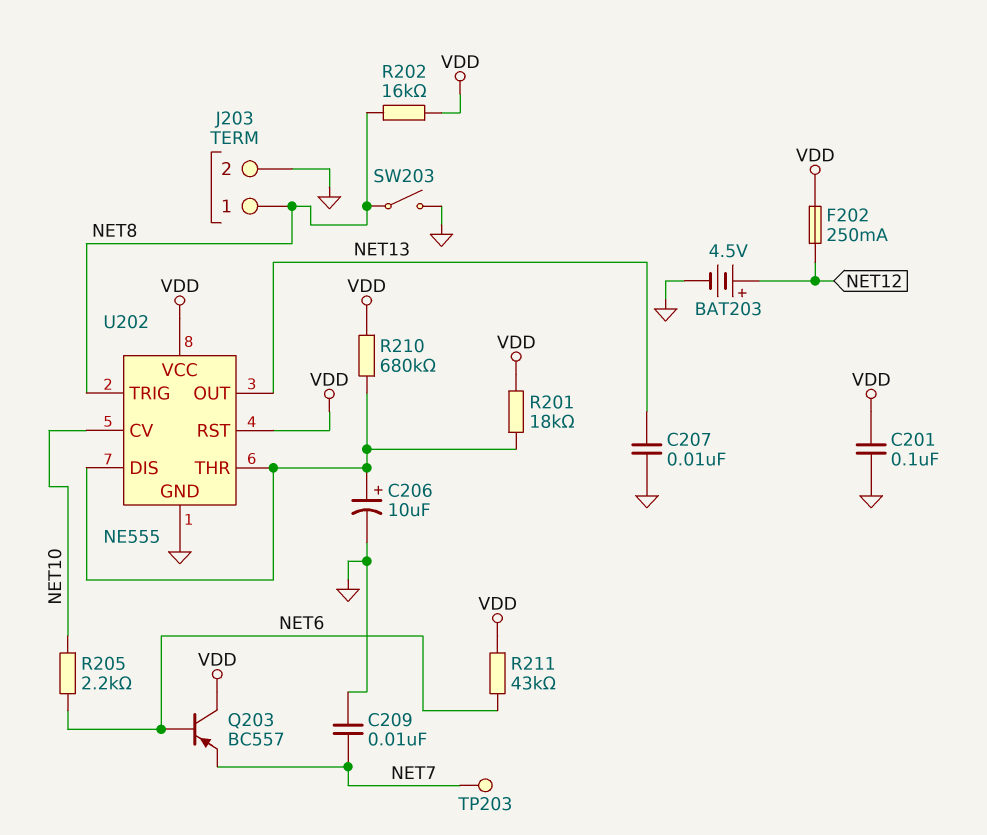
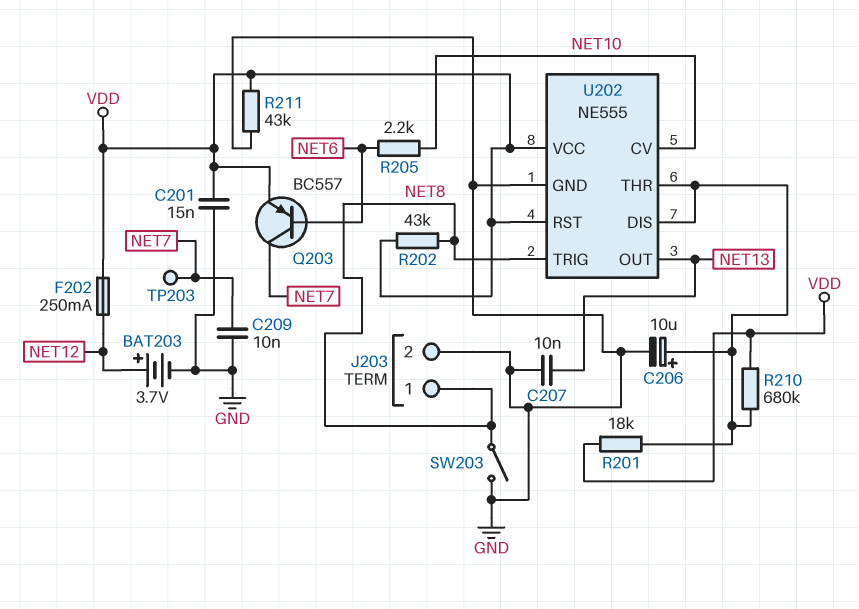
BAT203: 4.5V (plus NET12, minus GND) -> 3.7V (plus NET12, minus GND)
C201: 100nF (GND, VDD) -> 15nF (GND, VDD)
Q203: PNP BC557 (B NET6, C VDD, E NET7) -> PNP BC557 (B NET6, C NET7, E VDD)
R202: 16k (NET8, VDD) -> 43k (NET8, VDD)
R211: 43k (NET6, VDD) -> 43k (GND, VDD)

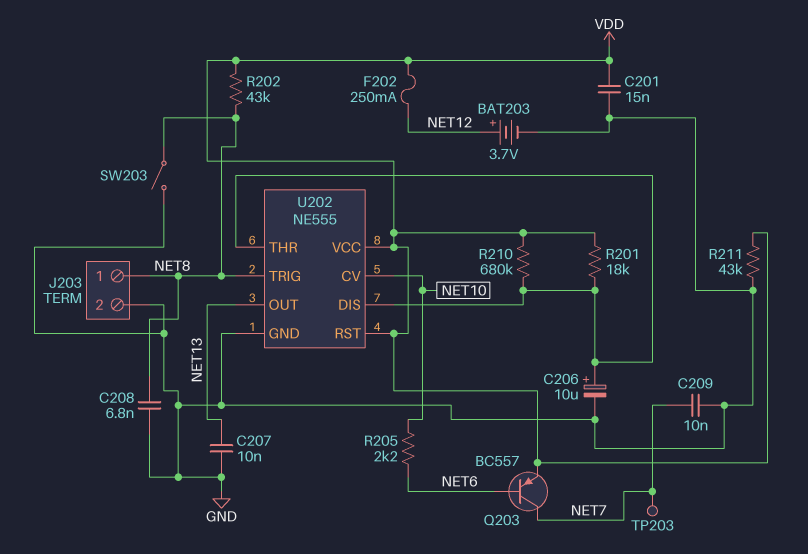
C208: none -> 6.8nF (GND, NET8)

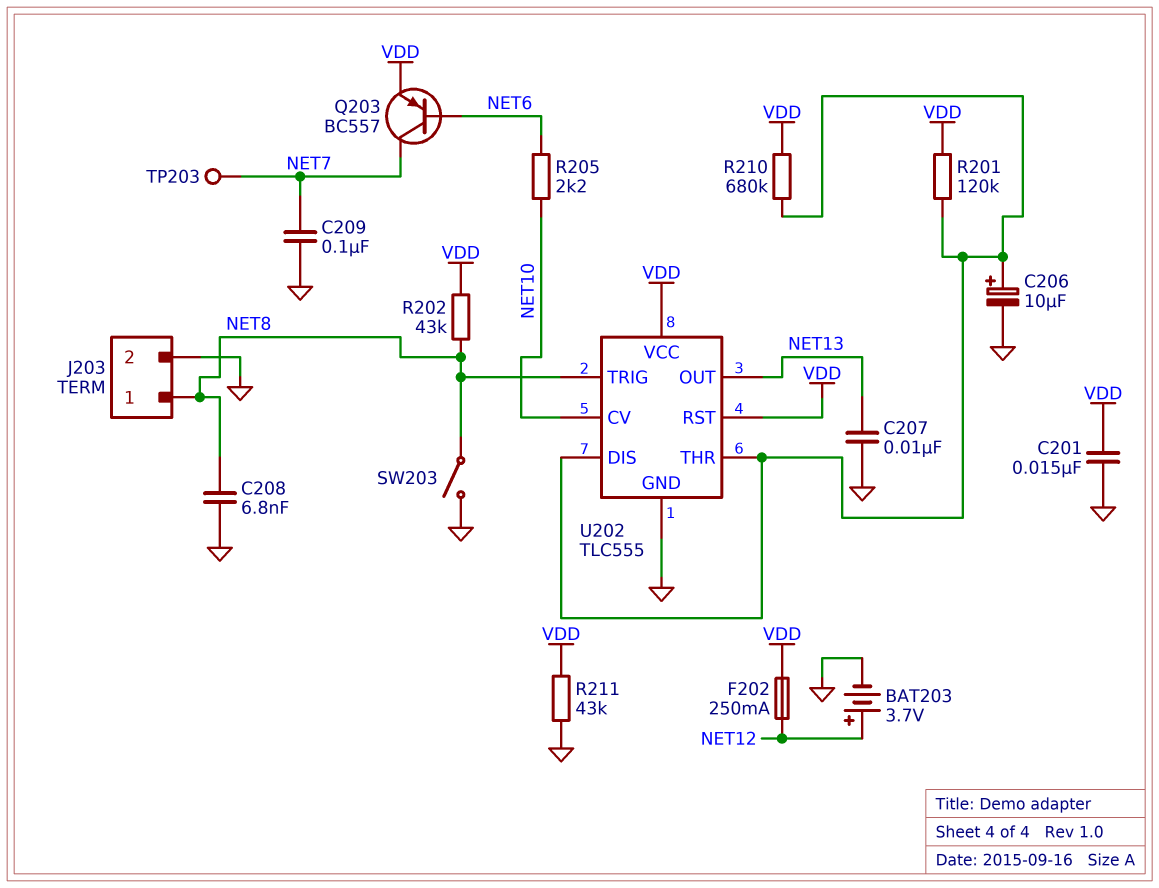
C209: 10nF (GND, NET7) -> 100nF (GND, NET7)
R201: 18k (U202/DIS, VDD) -> 120k (U202/DIS, VDD)
U202: NE555 -> TLC555

